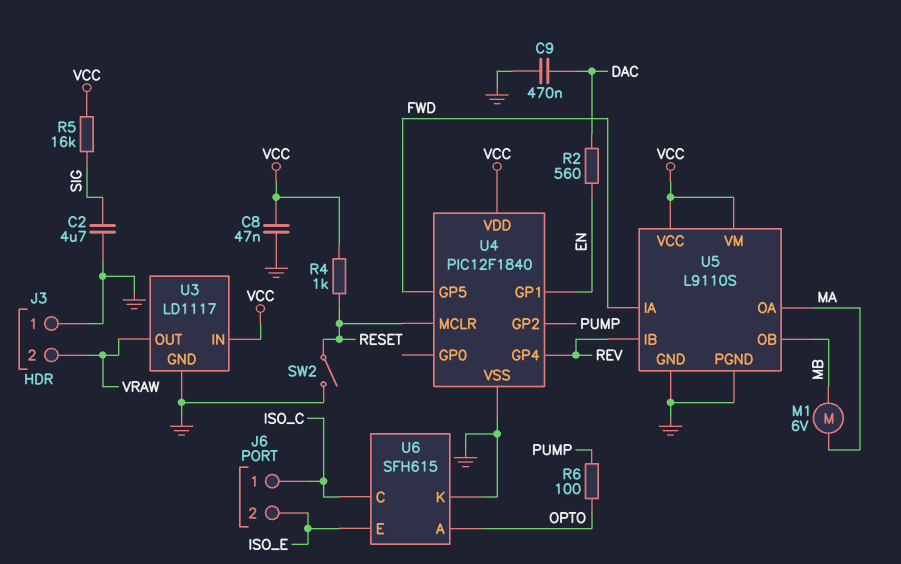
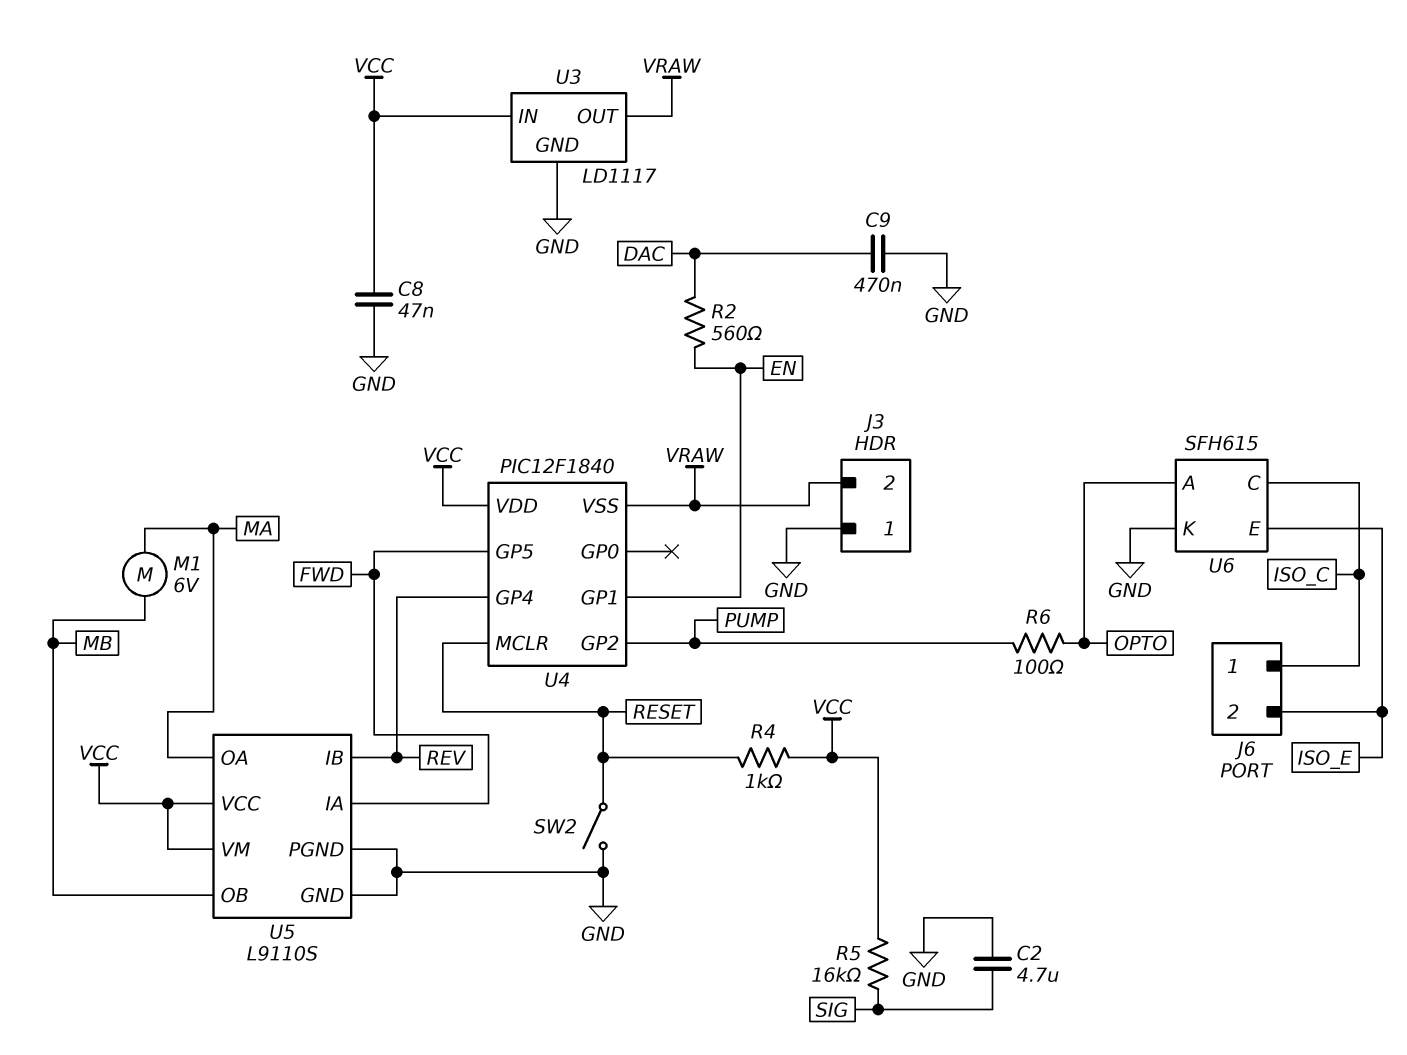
U4 pin VSS: GND -> VRAW

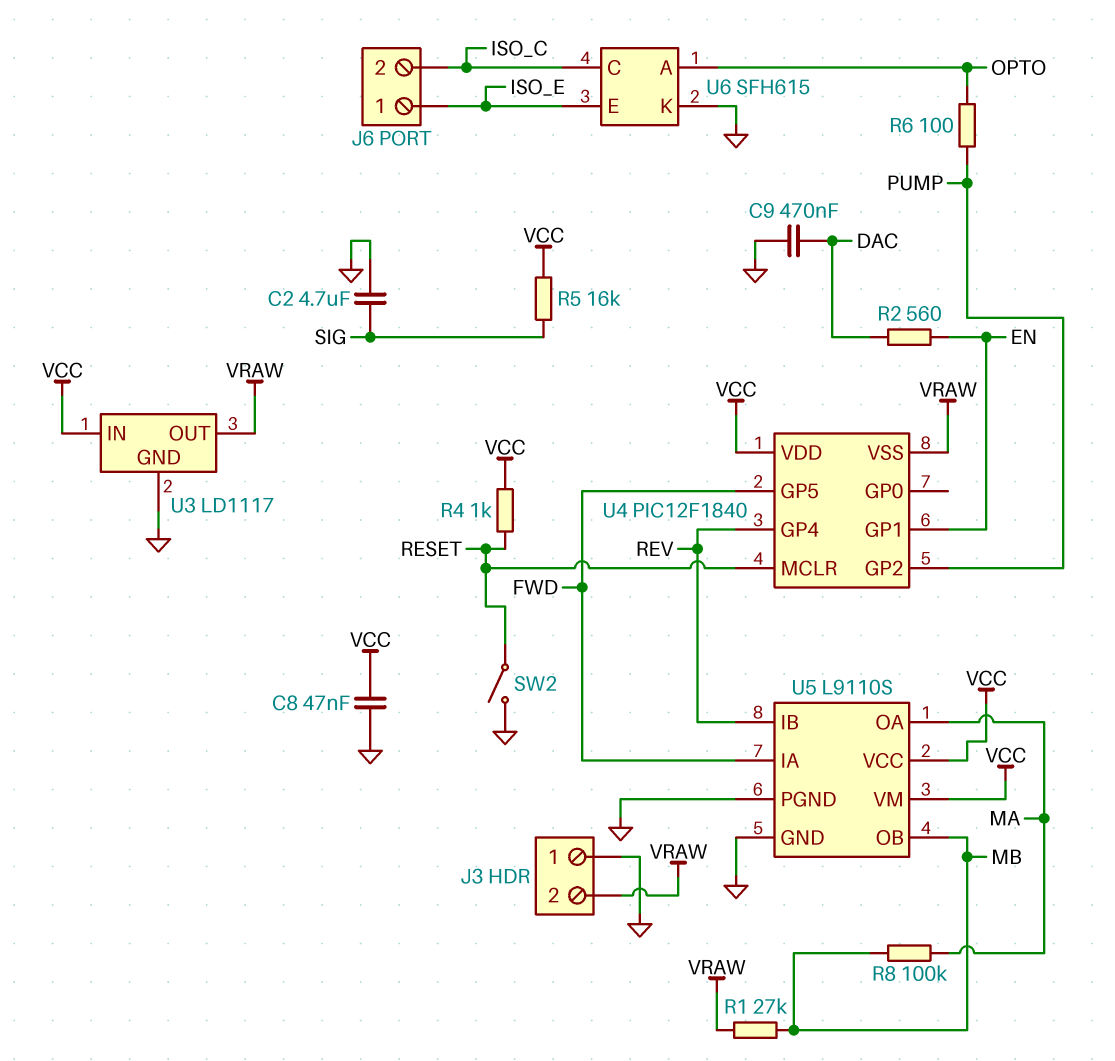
J6 pin 1: ISO_C -> ISO_E
J6 pin 2: ISO_E -> ISO_C
M1: motor 6V (MA, MB) -> none
R1: none -> 27k (MB, VRAW)
R8: none -> 100k (MA, MB)

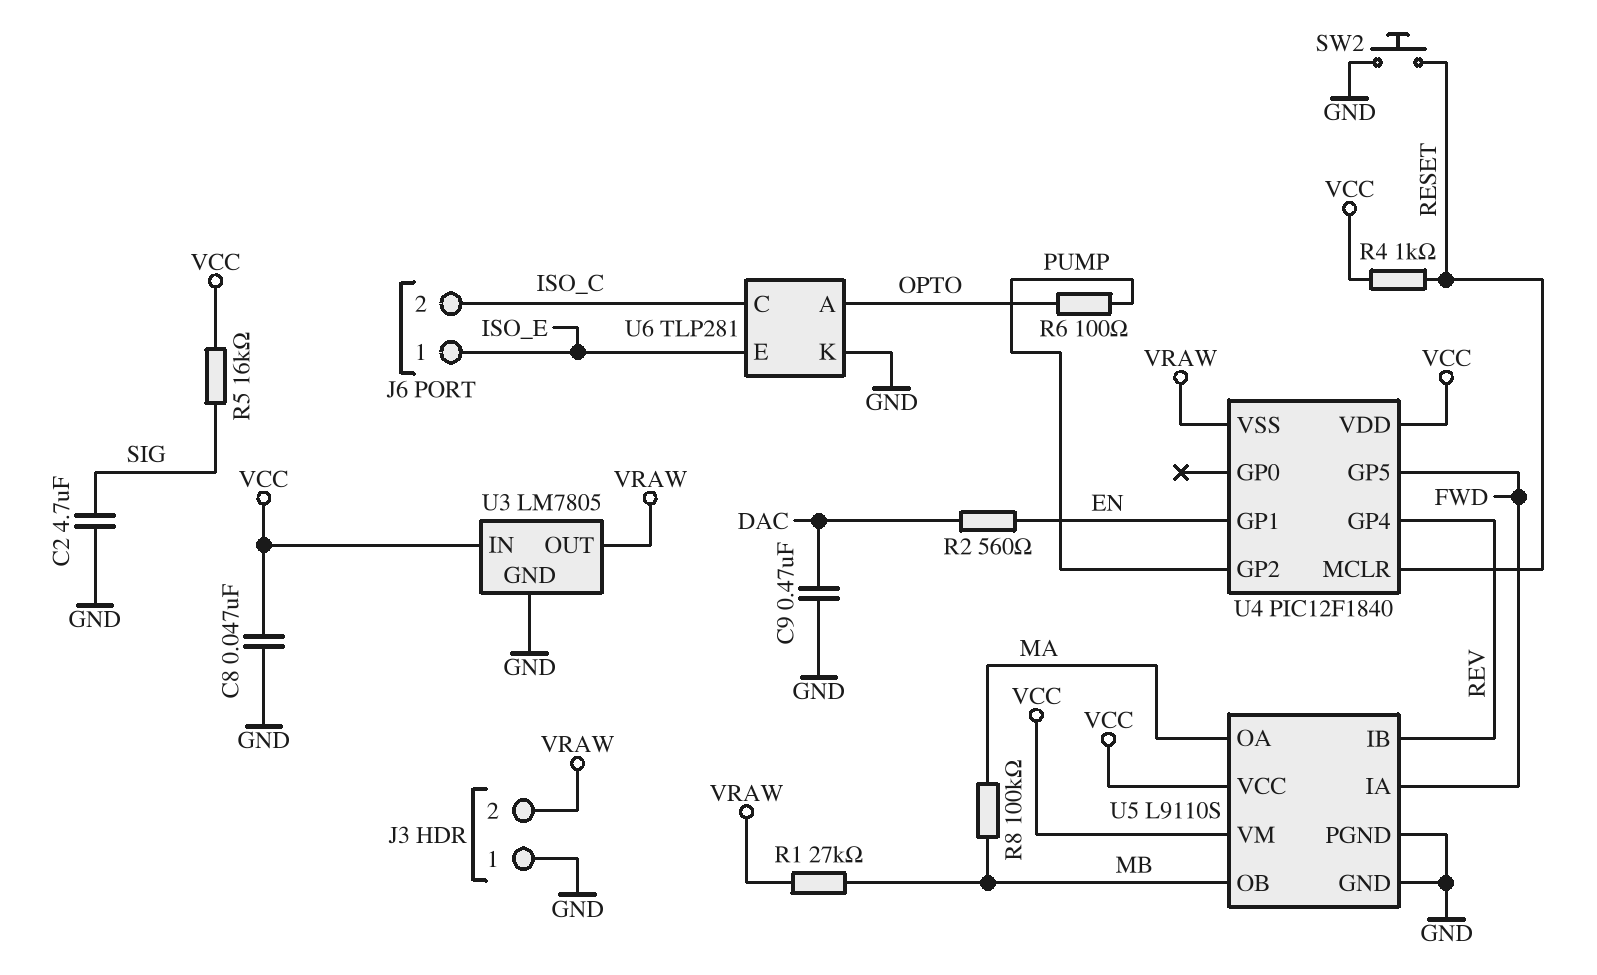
SW2: switch (GND, RESET) -> button (GND, RESET)
U3: LD1117 -> LM7805
U6: SFH615 -> TLP281

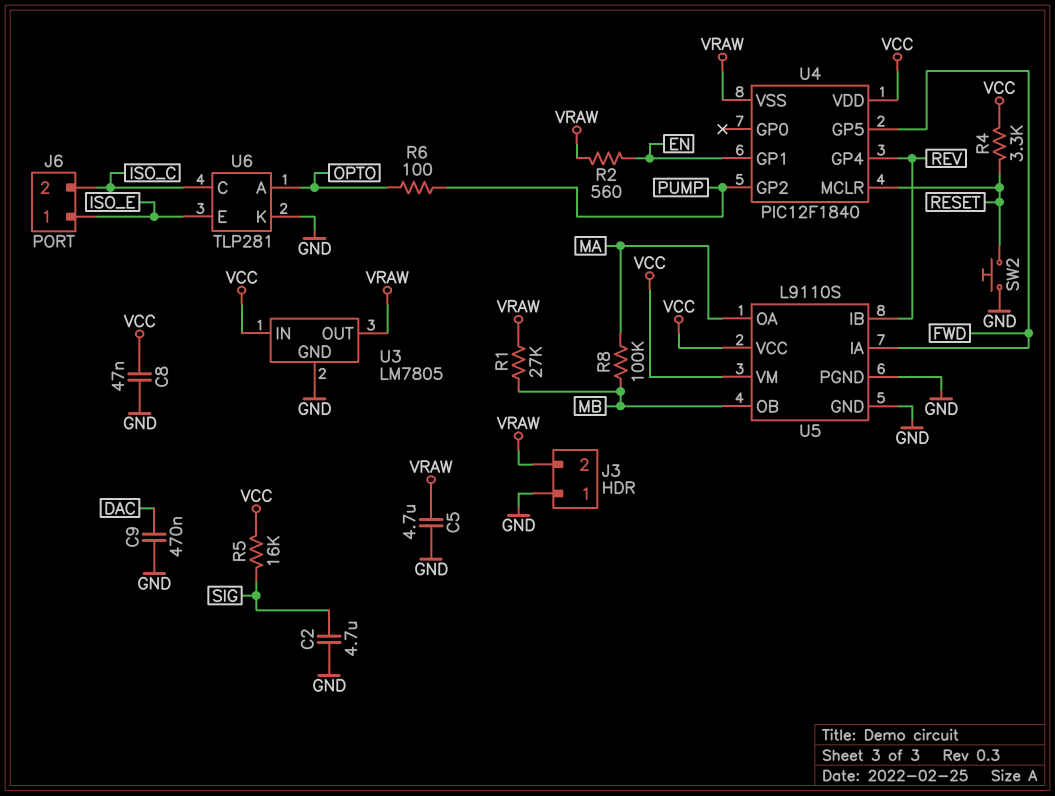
C5: none -> 4.7uF (GND, VRAW)
R2: 560 (DAC, EN) -> 560 (EN, VRAW)
R4: 1k (RESET, VCC) -> 3.3k (RESET, VCC)

